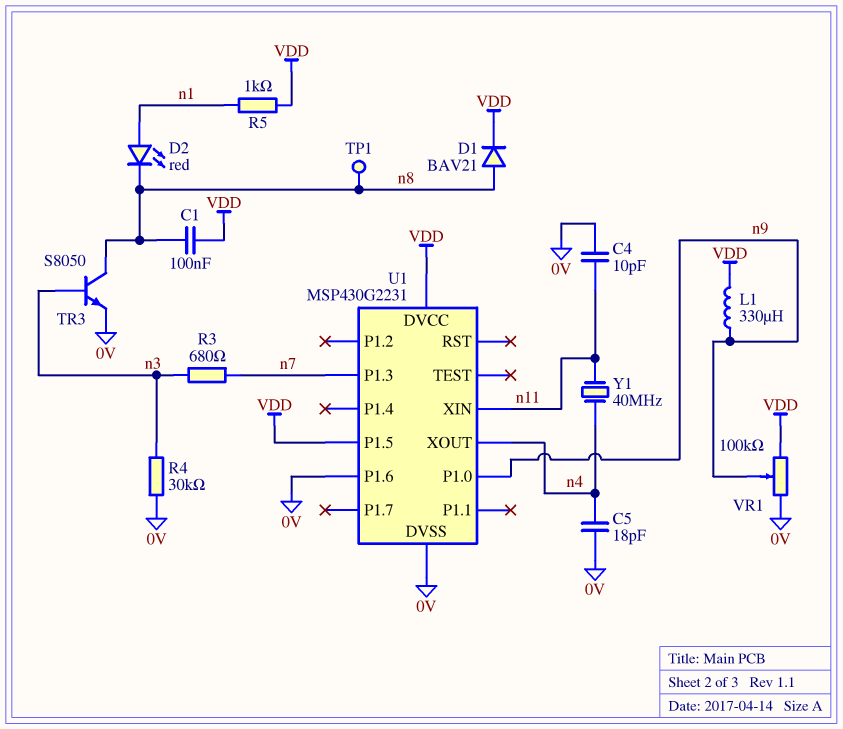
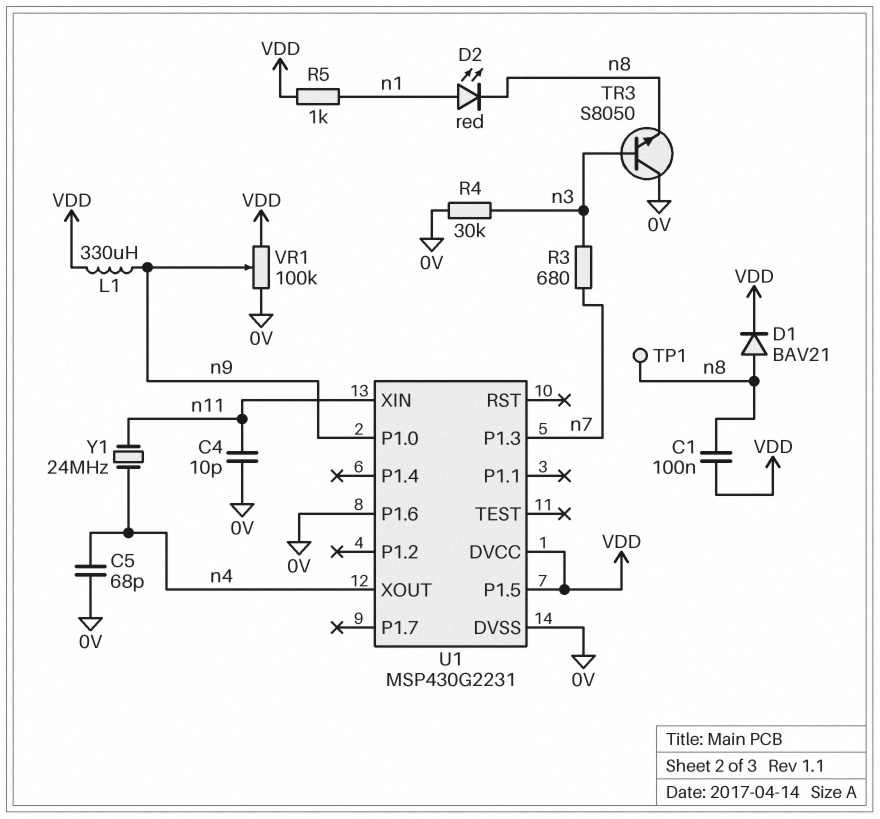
C5: 18pF (0V, n4) -> 68pF (0V, n4)
TR3: NPN S8050 (B n3, C n8, E 0V) -> NPN S8050 (B n3, C 0V, E n8)
Y1: 40MHz (n4, n11) -> 24MHz (n4, n11)

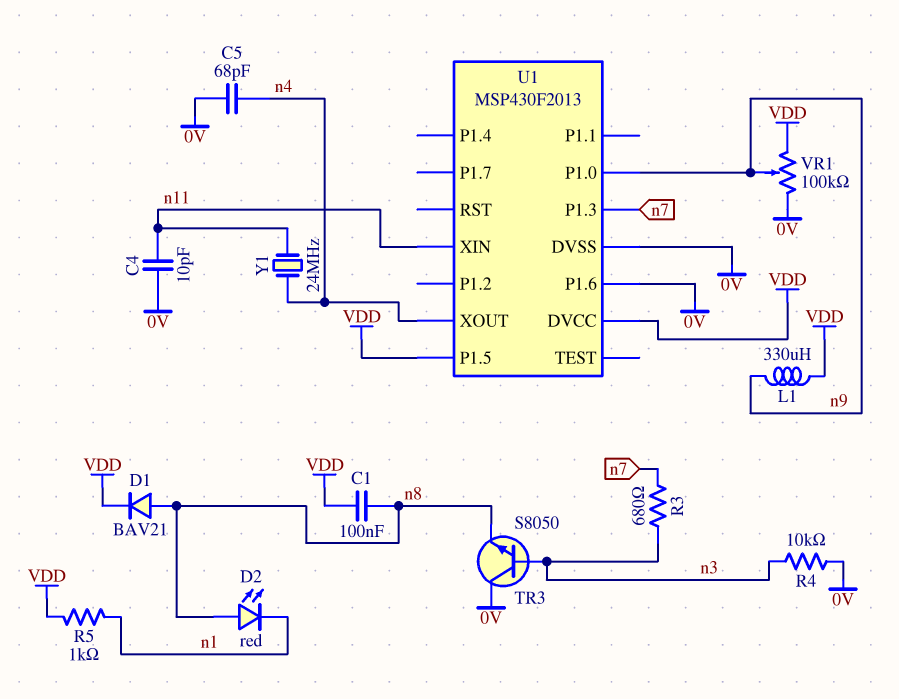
D2: LED red (A n1, K n8) -> LED red (A n8, K n1)
R4: 30k (0V, n3) -> 10k (0V, n3)
TP1: test point (n8) -> none
U1: MSP430G2231 -> MSP430F2013

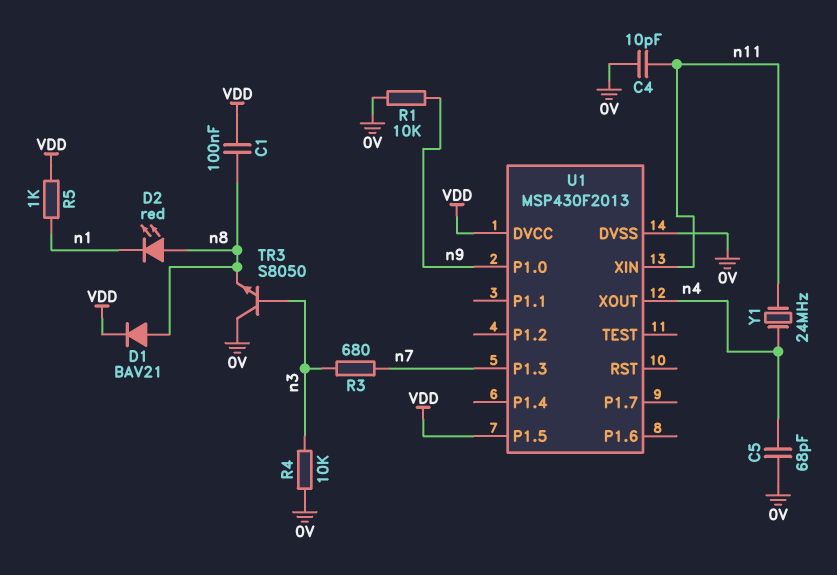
L1: 330uH (VDD, n9) -> none
R1: none -> 10k (0V, n9)
U1 pin P1.6: 0V -> none
VR1: 100k (0V, VDD, wiper n9) -> none

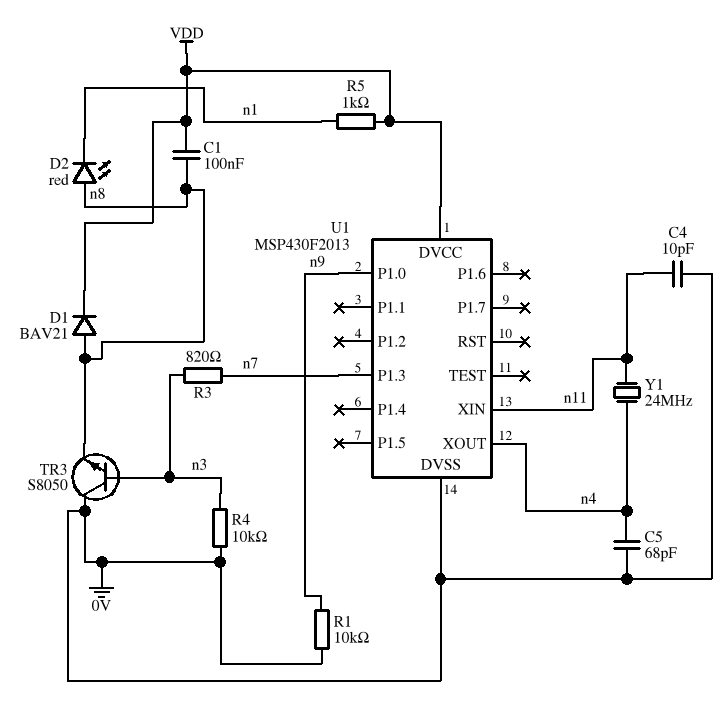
R3: 680 (n3, n7) -> 820 (n3, n7)
U1 pin P1.5: VDD -> none

